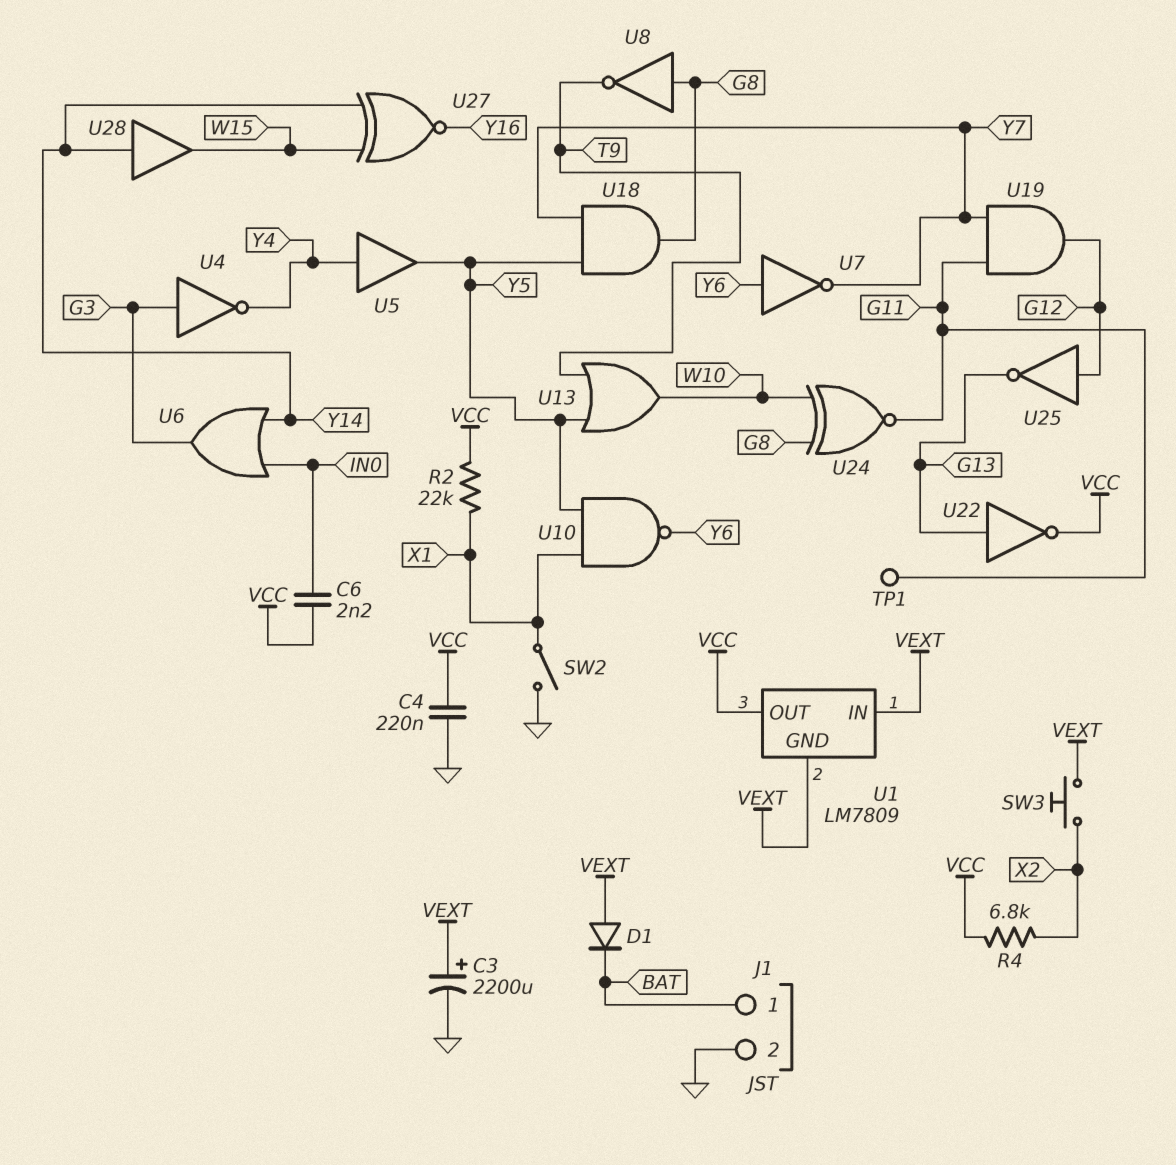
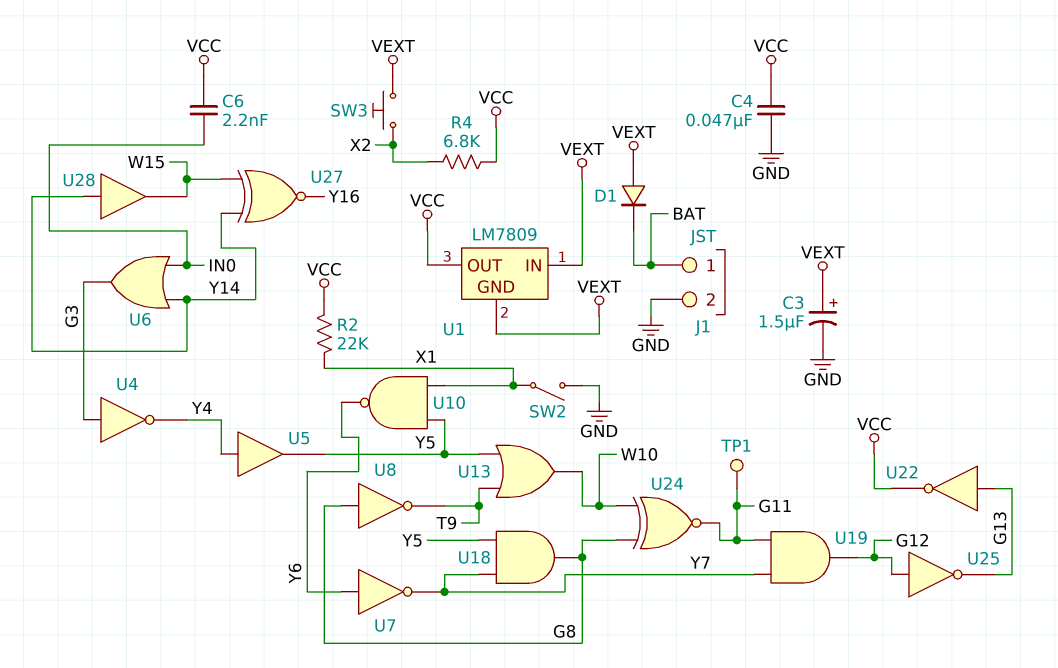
C3: 2200uF (plus VEXT, minus GND) -> 1.5uF (plus VEXT, minus GND)
C4: 220nF (GND, VCC) -> 47nF (GND, VCC)

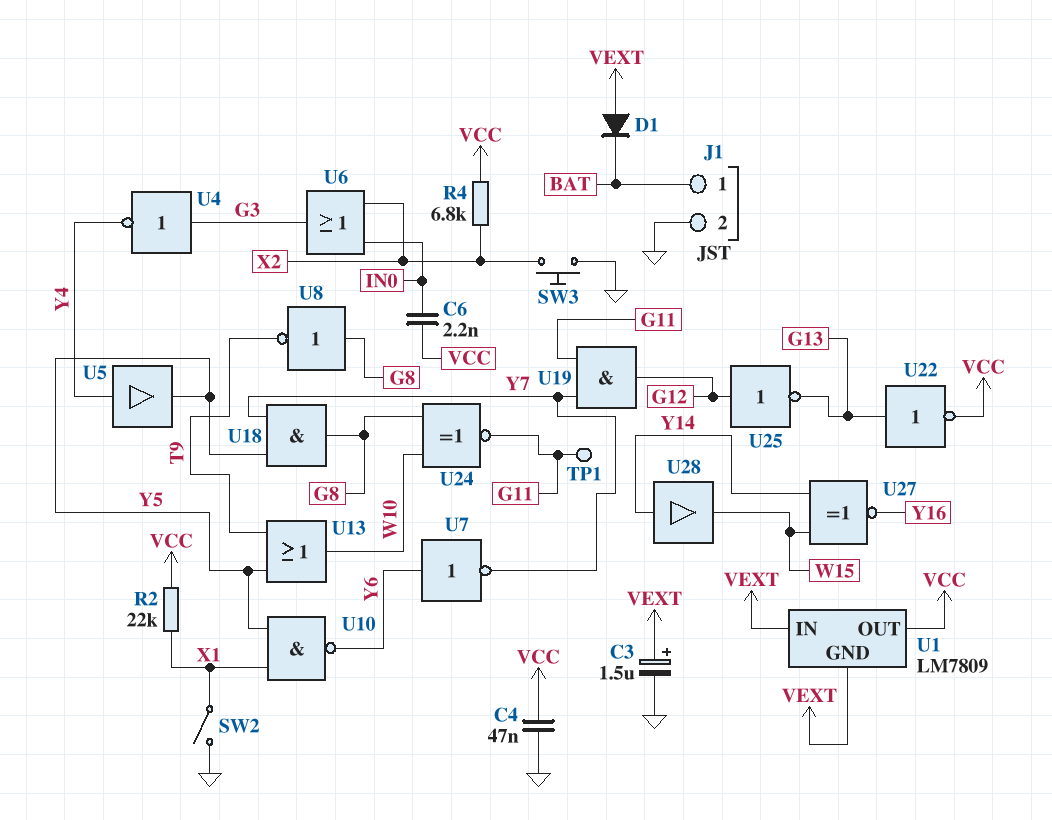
SW3: button (VEXT, X2) -> button (GND, X2)
U6: OR (in IN0, in Y14, out G3) -> OR (in IN0, in X2, out G3)

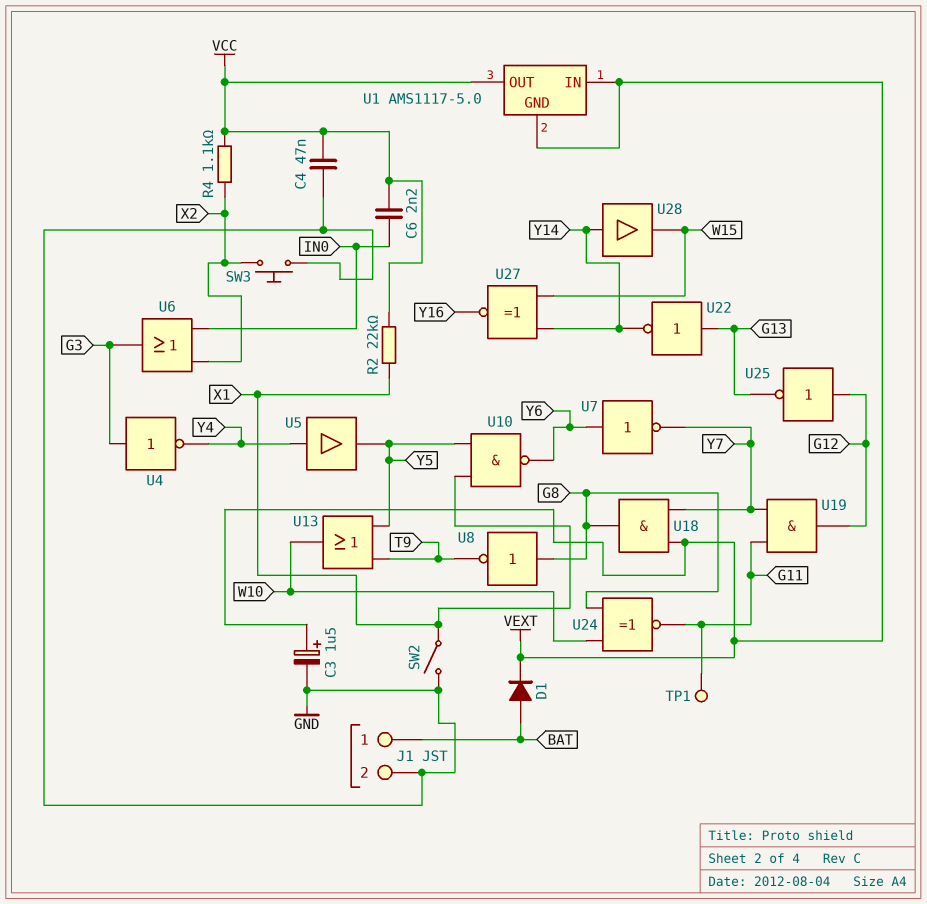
D1: diode (A VEXT, K BAT) -> diode (A BAT, K VEXT)
R4: 6.8k (VCC, X2) -> 1.1k (VCC, X2)
U1: LM7809 -> AMS1117-5.0
U18: AND (in Y5, in Y7, out G8) -> AND (in VEXT, in Y7, out G8)
U22: NOT (in G13, out VCC) -> NOT (in G13, out Y14)

